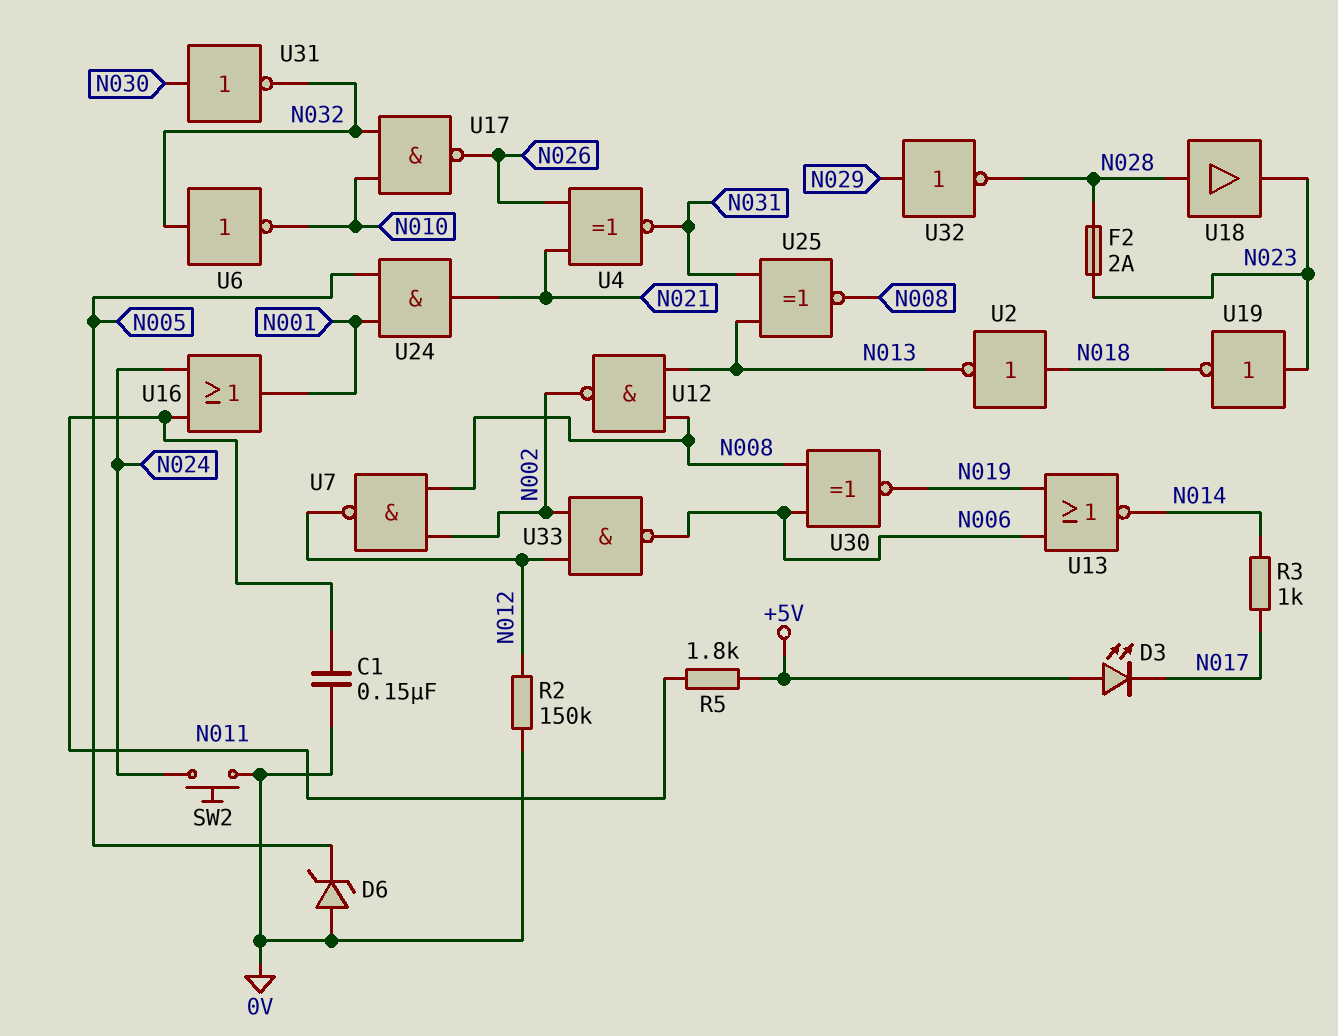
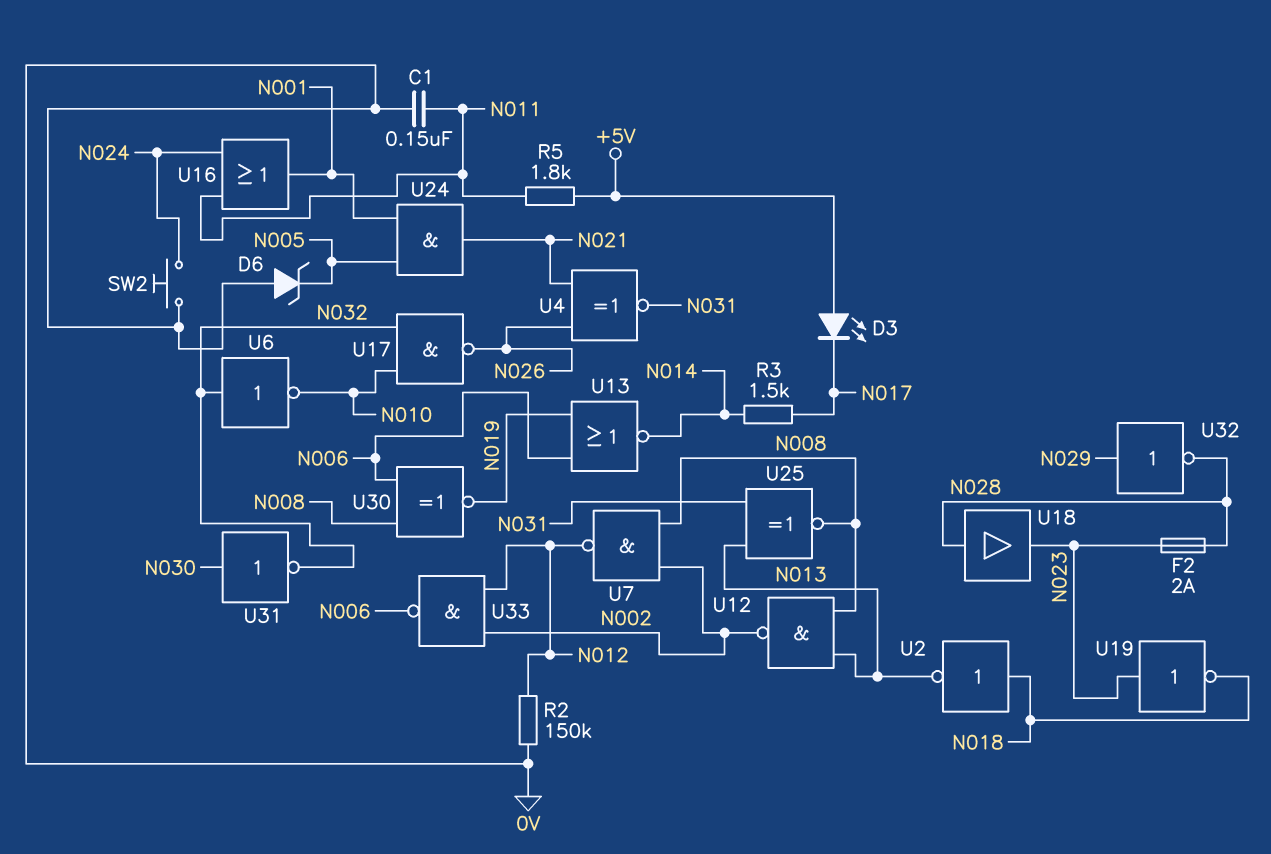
R3: 1k (N014, N017) -> 1.5k (N014, N017)

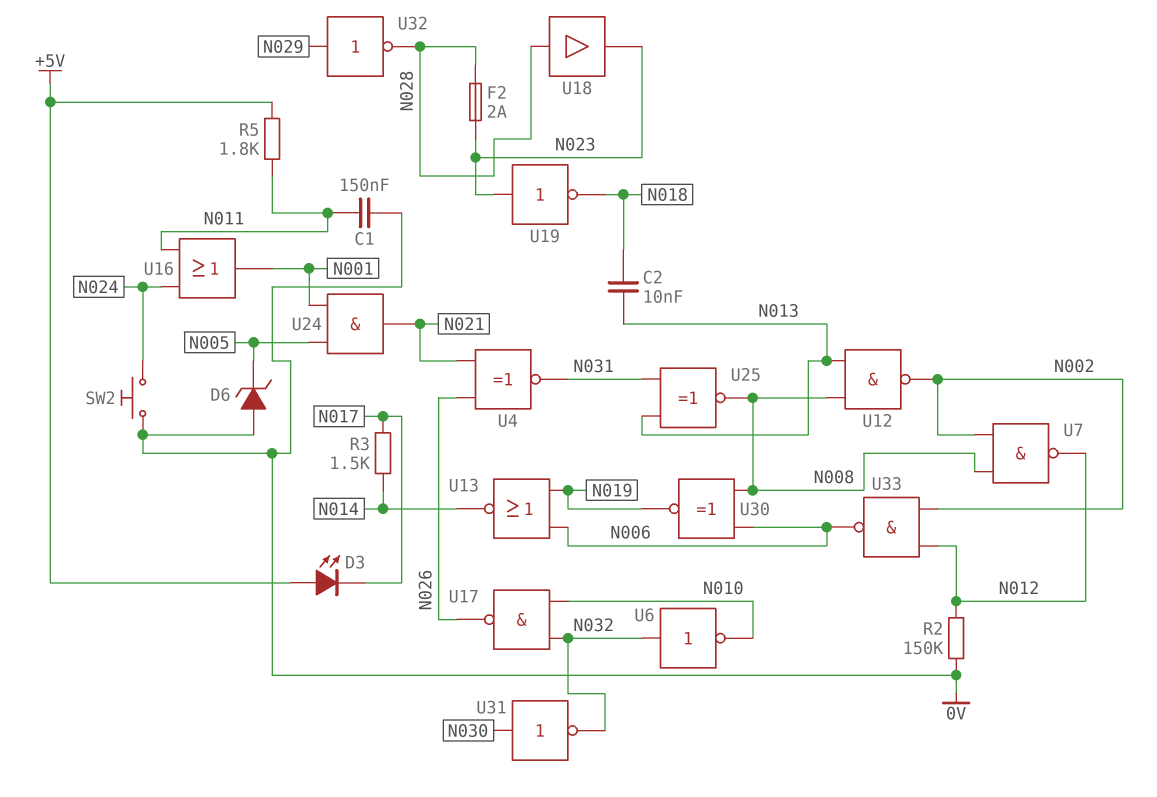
C2: none -> 10nF (N013, N018)
U2: NOT (in N018, out N013) -> none

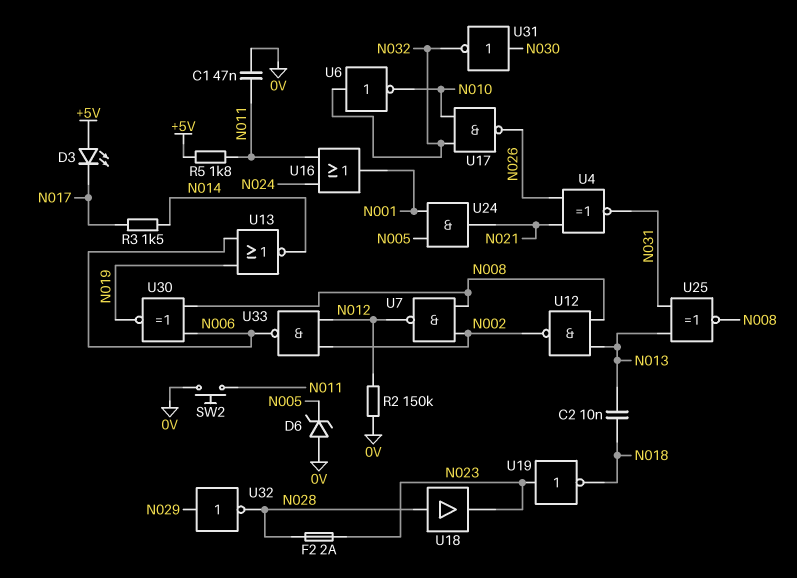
C1: 150nF (0V, N011) -> 47nF (0V, N011)
SW2: button (0V, N024) -> button (0V, N011)

